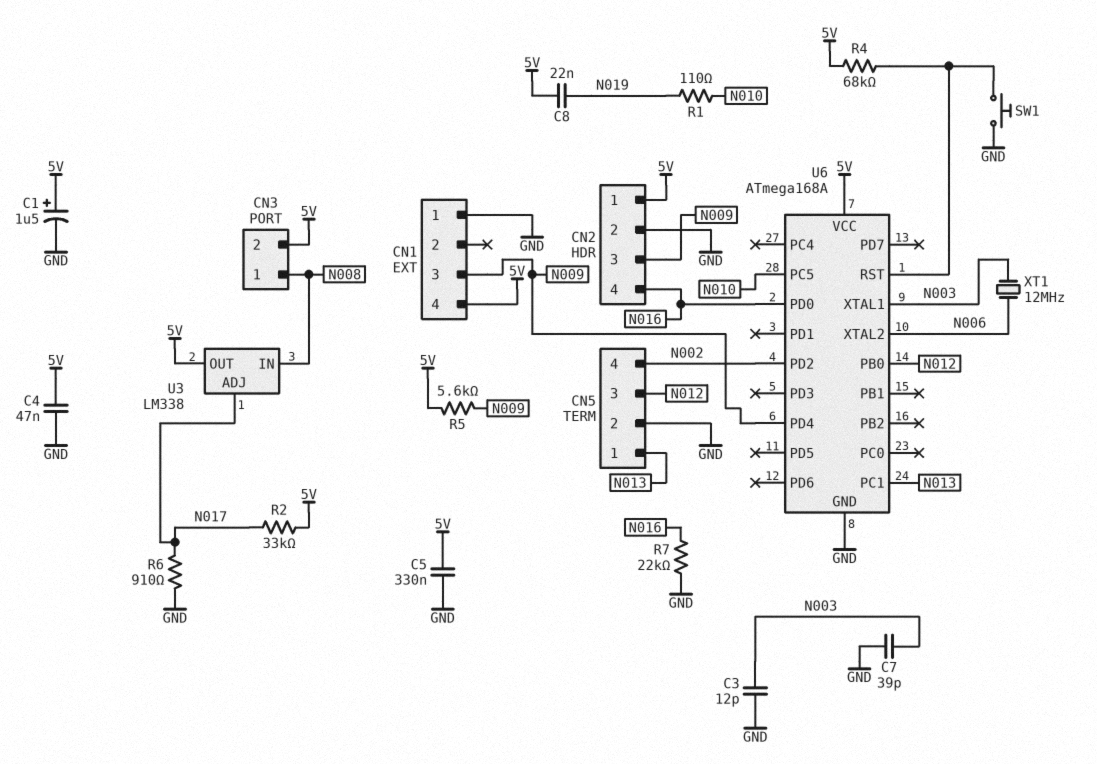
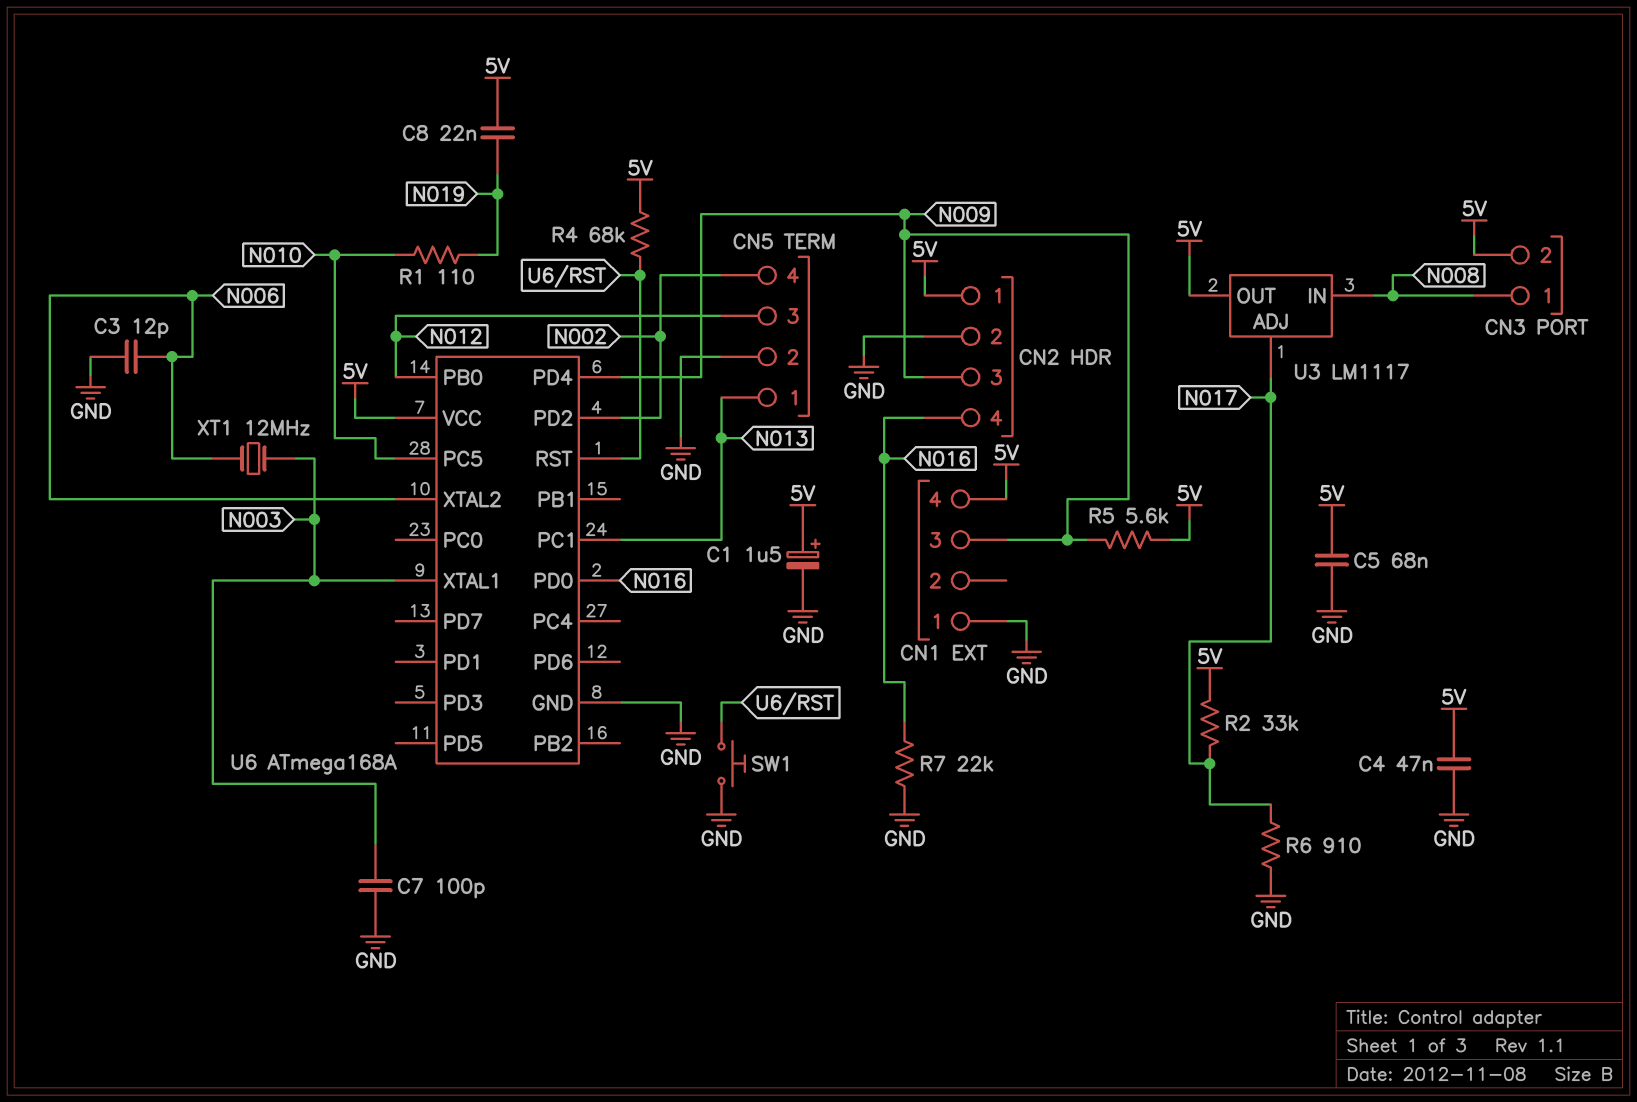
C3: 12pF (GND, N003) -> 12pF (GND, N006)
C5: 330nF (5V, GND) -> 68nF (5V, GND)
C7: 39pF (GND, N003) -> 100pF (GND, N003)
U3: LM338 -> LM1117

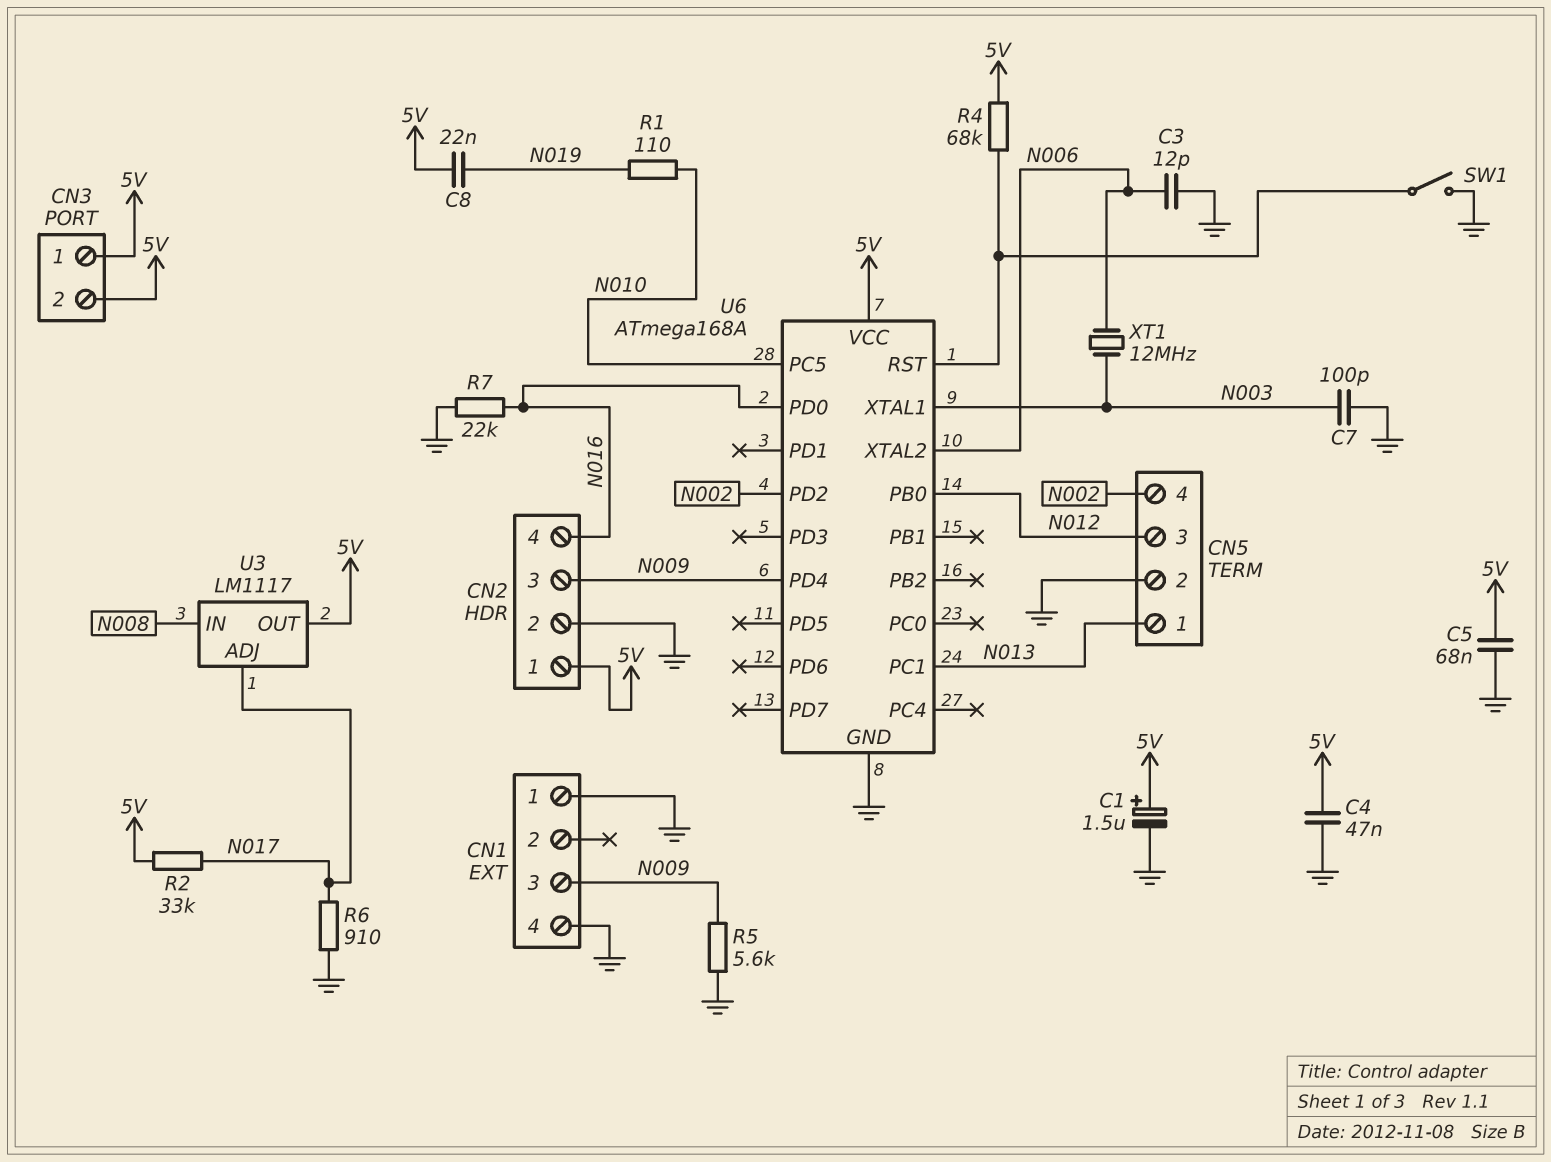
CN1 pin 4: 5V -> GND
CN3 pin 1: N008 -> 5V
R5: 5.6k (5V, N009) -> 5.6k (GND, N009)
SW1: button (GND, U6/RST) -> switch (GND, U6/RST)

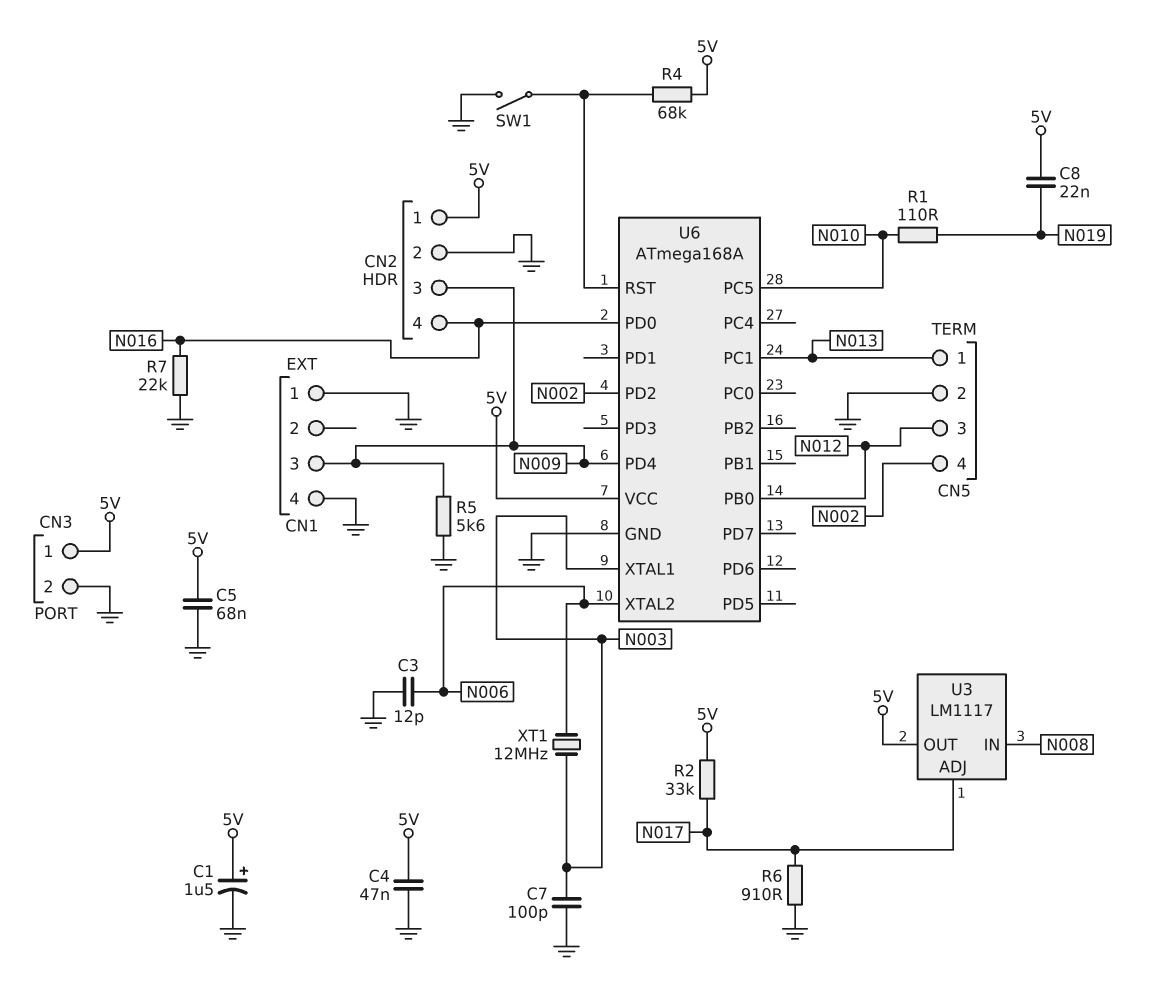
CN3 pin 2: 5V -> GND

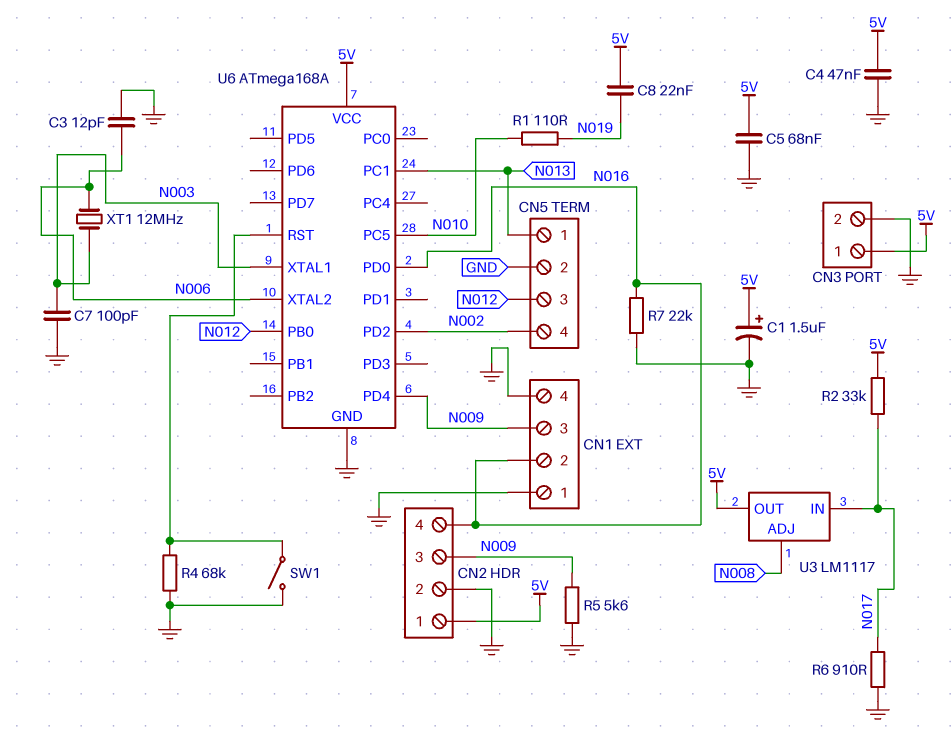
CN1 pin 2: none -> N016
R4: 68k (5V, U6/RST) -> 68k (GND, U6/RST)
U3 pin ADJ: N017 -> N008
U3 pin IN: N008 -> N017

